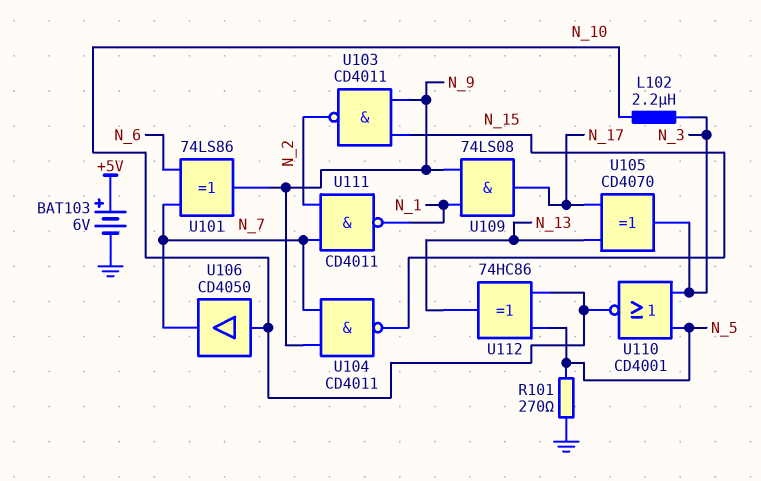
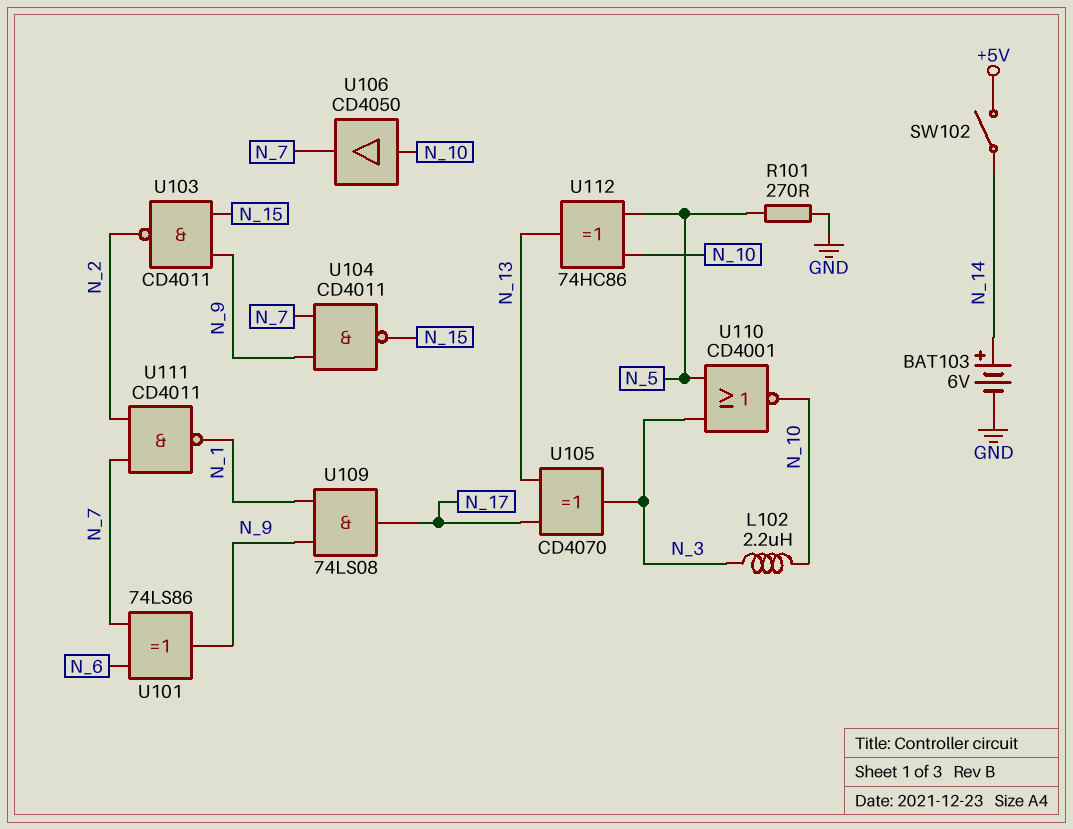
BAT103: 6V (plus +5V, minus GND) -> 6V (plus N_14, minus GND)
SW102: none -> switch (+5V, N_14)

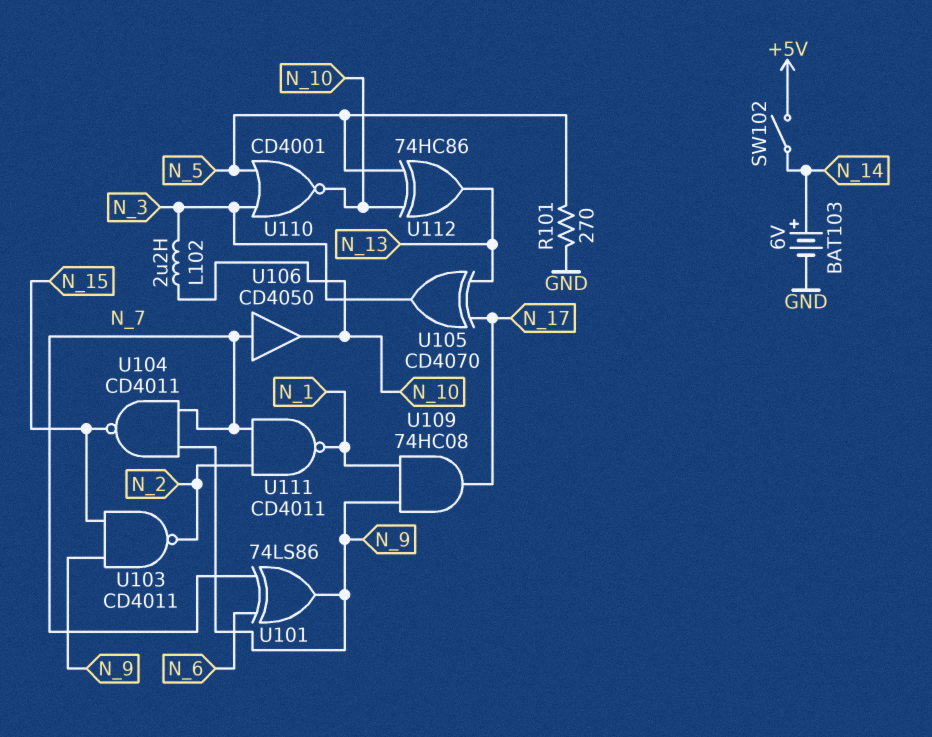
U106: buffer CD4050 (in N_10, out N_7) -> buffer CD4050 (in N_7, out N_10)
U109: AND 74LS08 (in N_1, in N_9, out N_17) -> AND 74HC08 (in N_1, in N_9, out N_17)

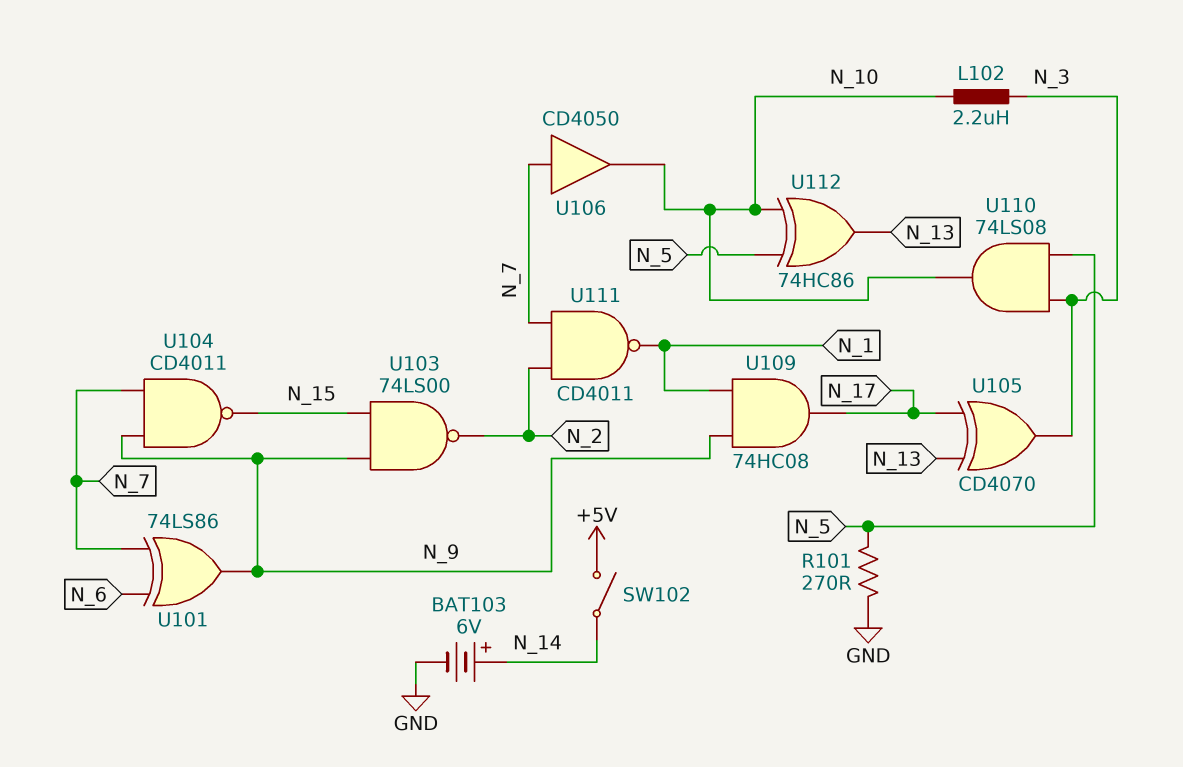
U103: NAND CD4011 (in N_9, in N_15, out N_2) -> NAND 74LS00 (in N_9, in N_15, out N_2)
U110: NOR CD4001 (in N_3, in N_5, out N_10) -> AND 74LS08 (in N_3, in N_5, out N_10)

